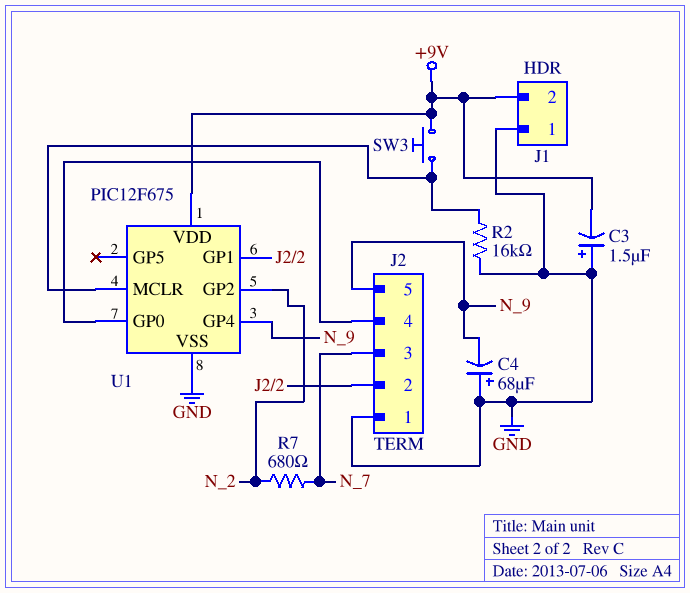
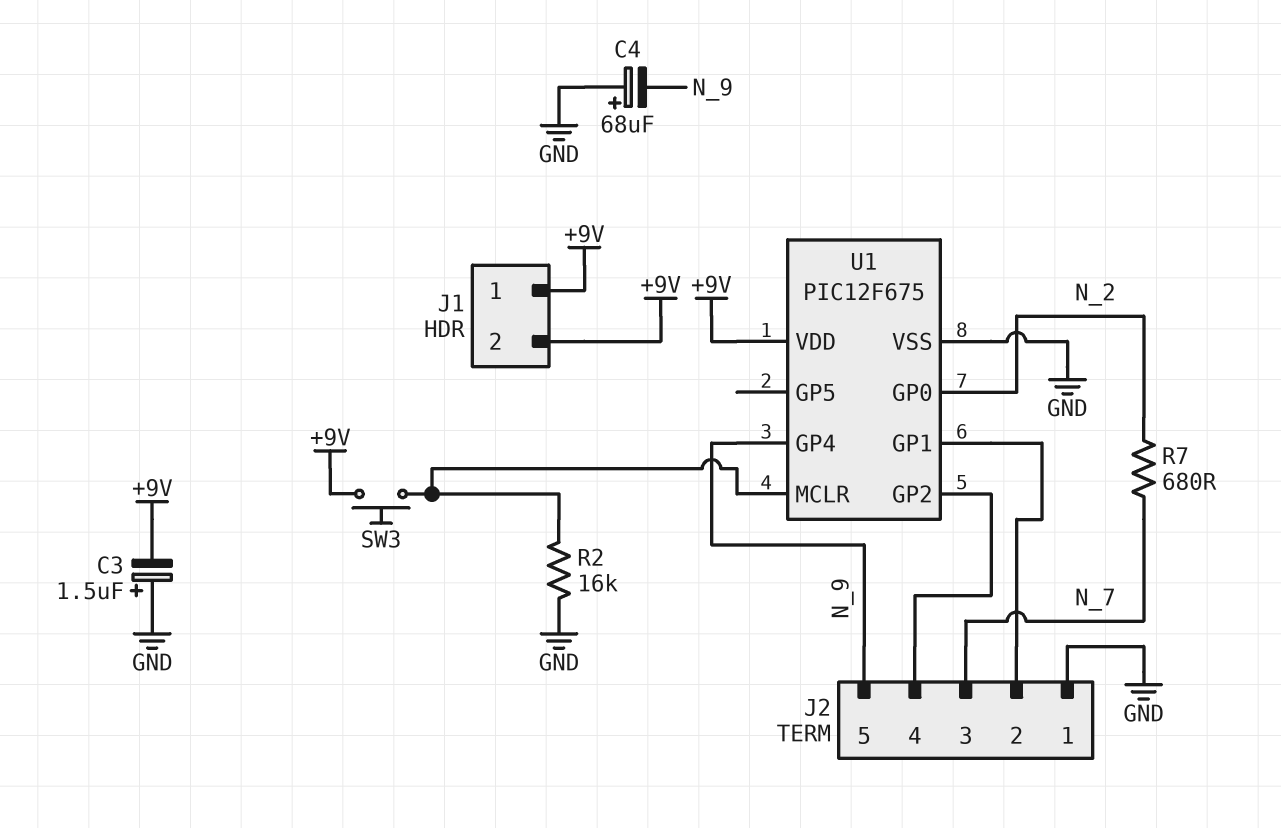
J1 pin 1: GND -> +9V
U1 pin GP0: J2/4 -> N_2
U1 pin GP2: N_2 -> J2/4

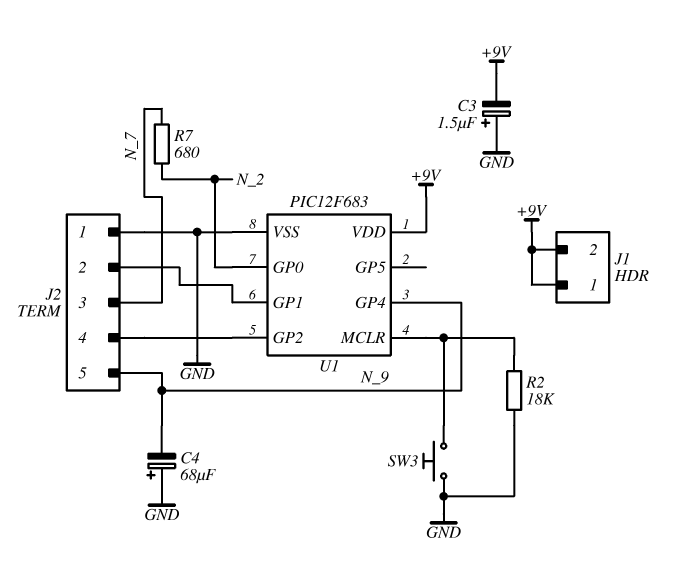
R2: 16k (GND, U1/MCLR) -> 18k (GND, U1/MCLR)
SW3: button (+9V, U1/MCLR) -> button (GND, U1/MCLR)
U1: PIC12F675 -> PIC12F683

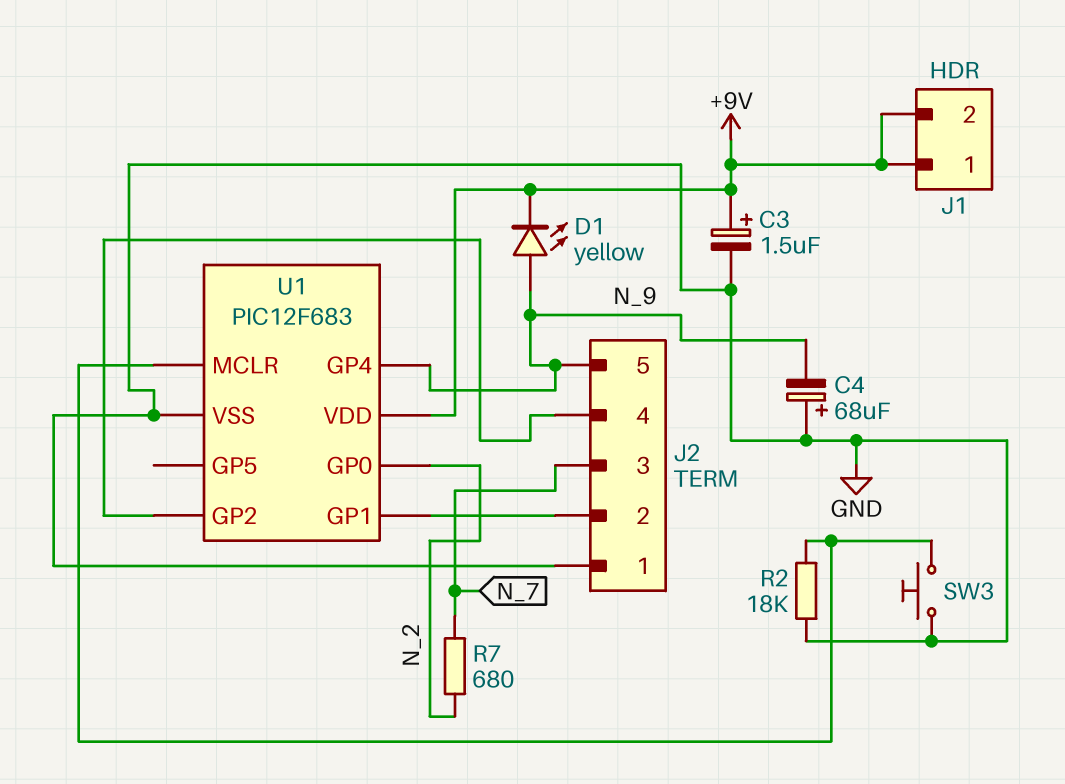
C3: 1.5uF (plus GND, minus +9V) -> 1.5uF (plus +9V, minus GND)
D1: none -> LED yellow (A N_9, K +9V)

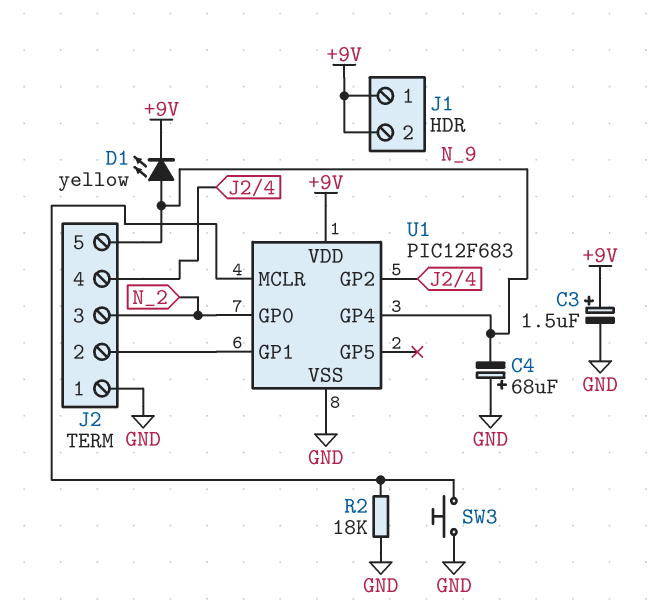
J2 pin 3: N_7 -> N_2
R7: 680 (N_2, N_7) -> none

